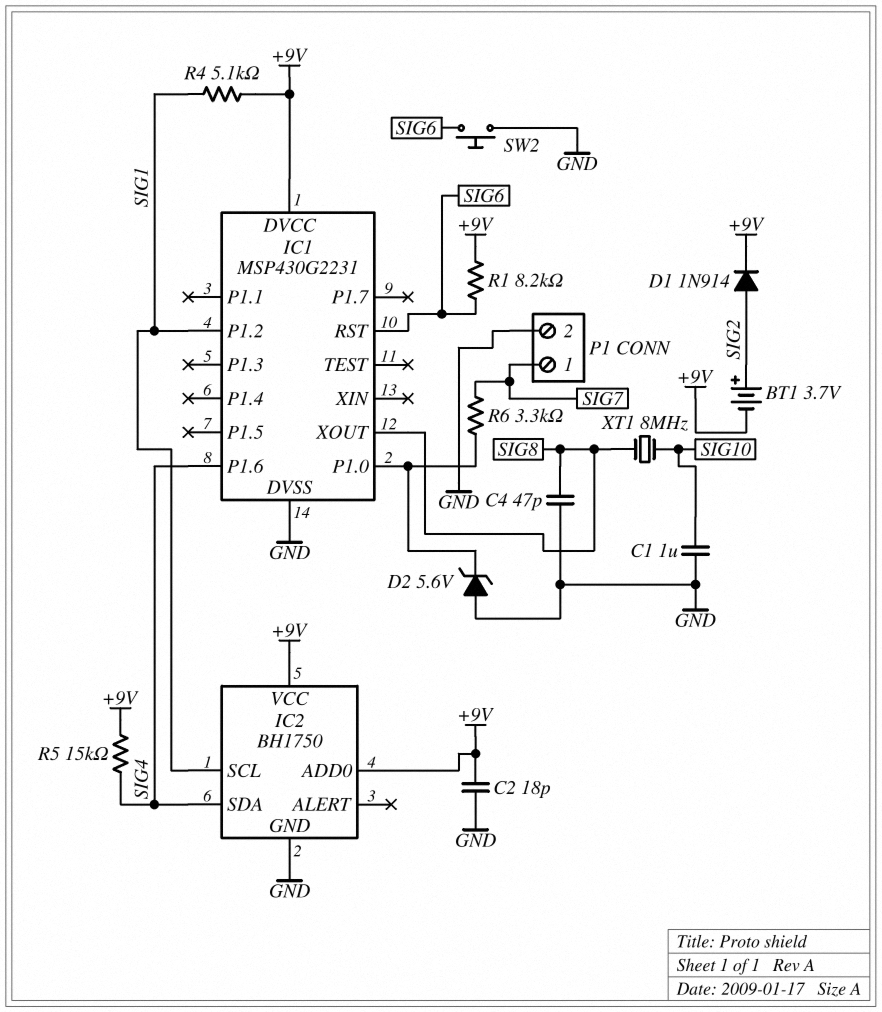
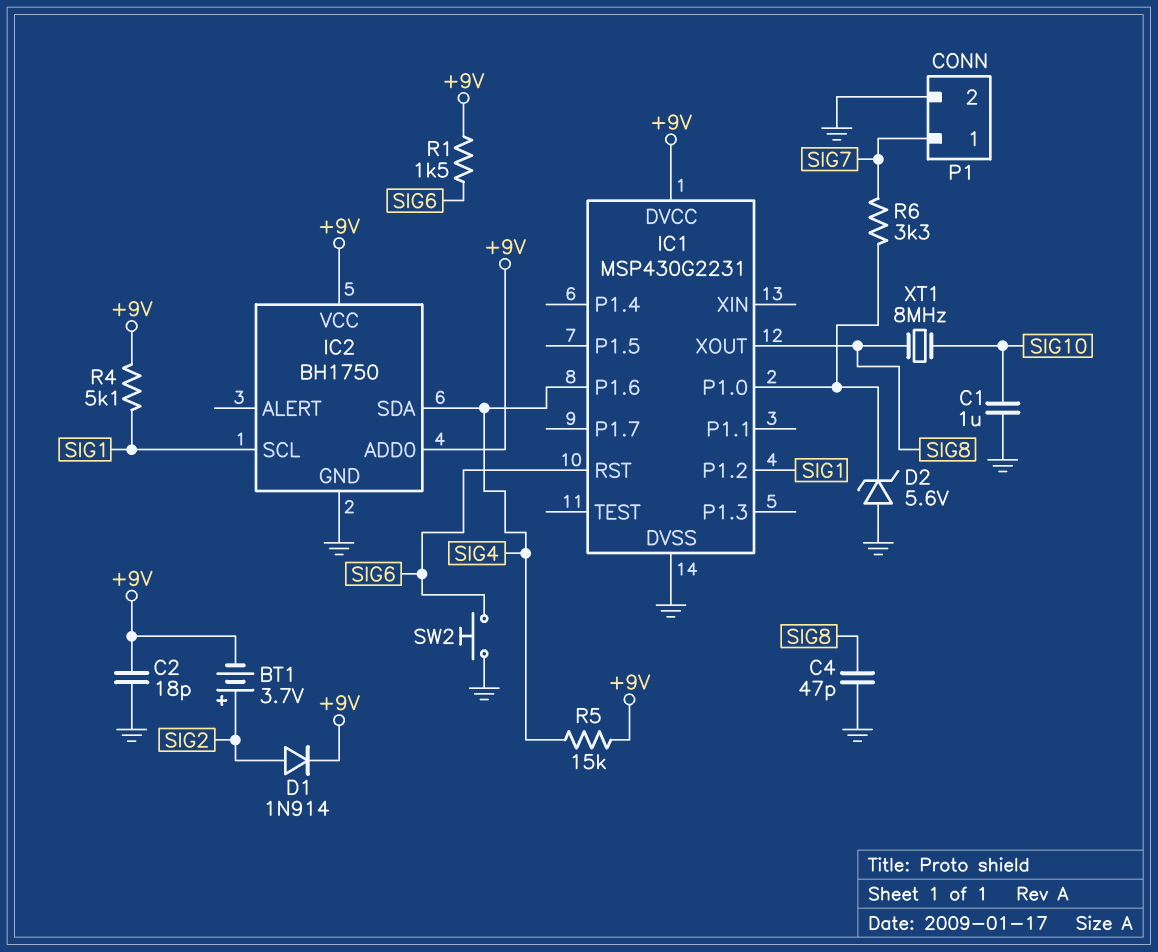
R1: 8.2k (+9V, SIG6) -> 1.5k (+9V, SIG6)

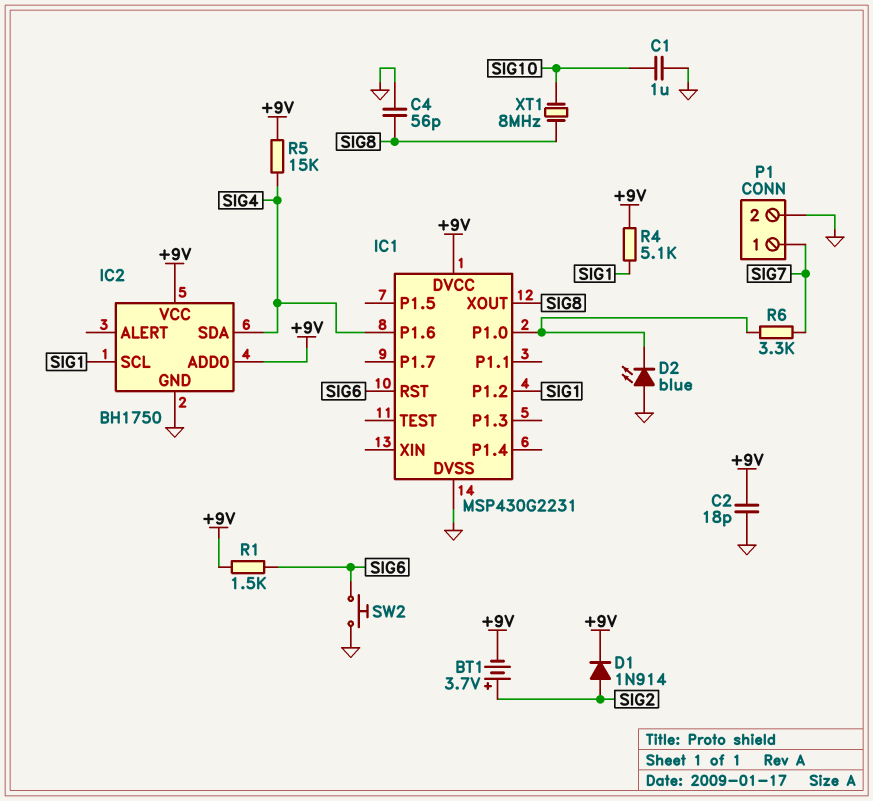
C4: 47pF (GND, SIG8) -> 56pF (GND, SIG8)
D2: zener 5.6V (A GND, K IC1/P1.0) -> LED blue (A GND, K IC1/P1.0)

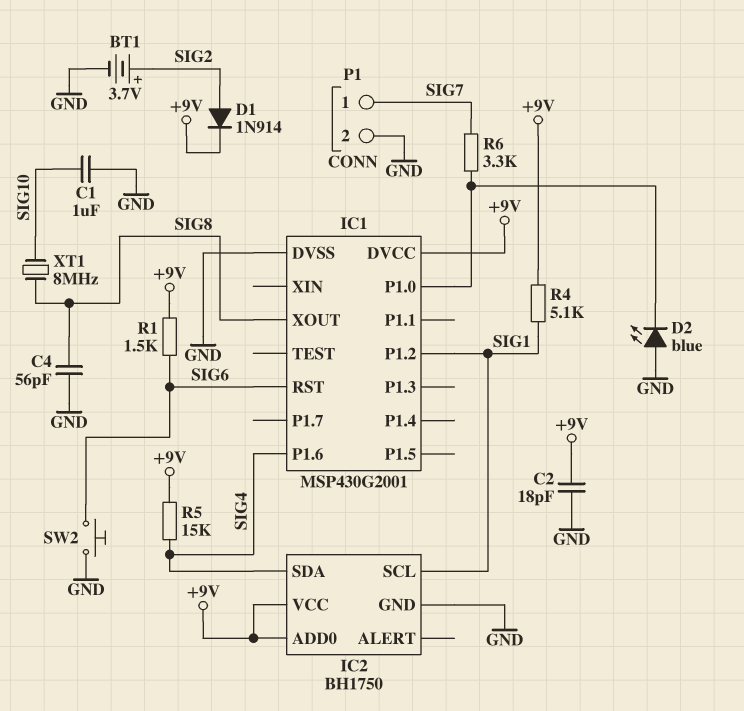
BT1: 3.7V (plus SIG2, minus +9V) -> 3.7V (plus SIG2, minus GND)
IC1: MSP430G2231 -> MSP430G2001

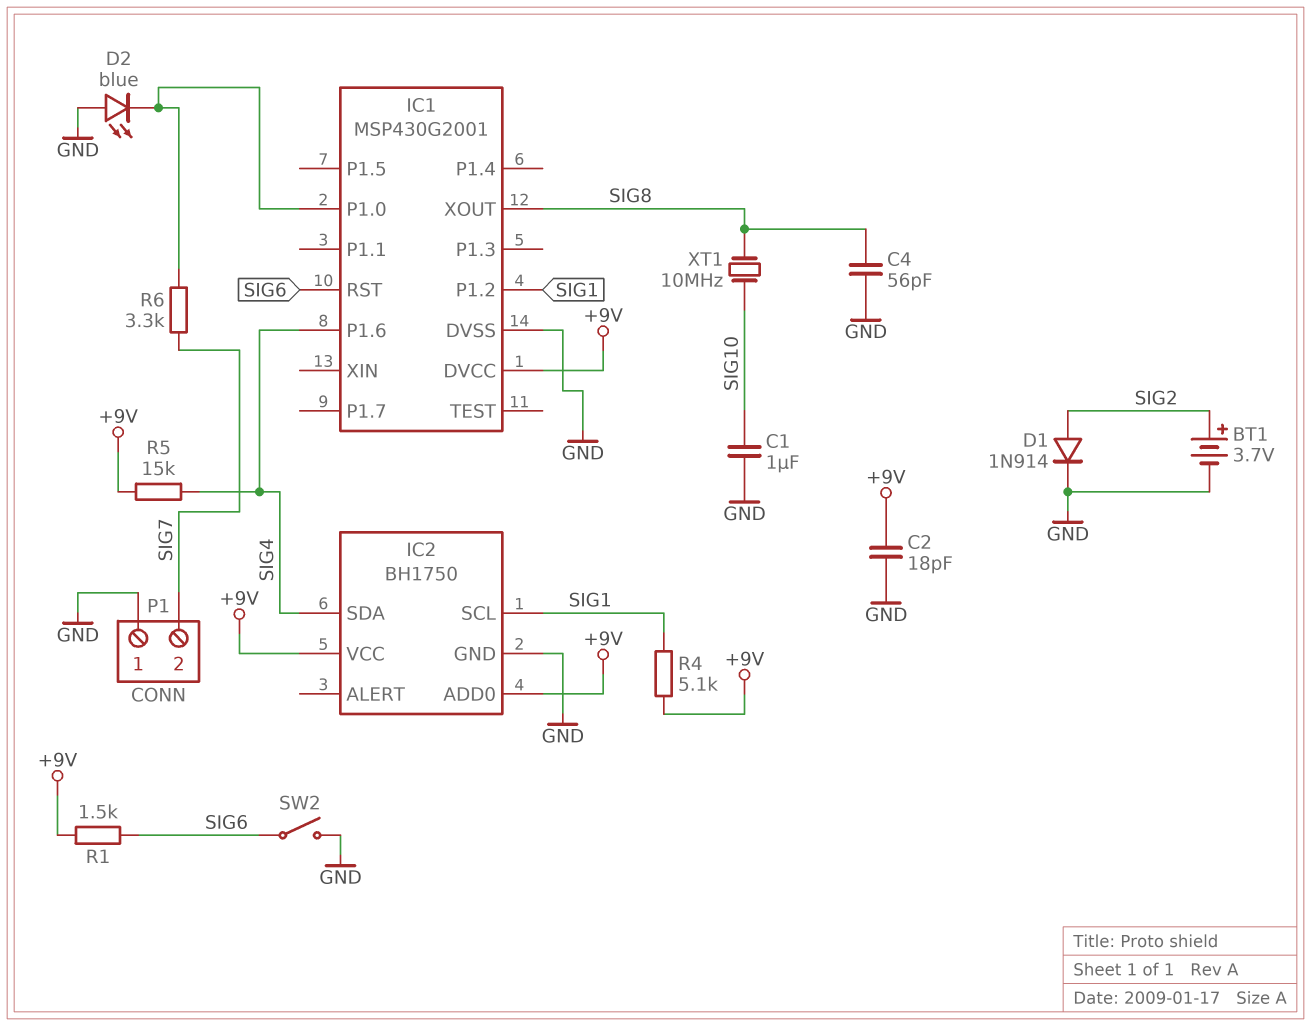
D1: diode 1N914 (A SIG2, K +9V) -> diode 1N914 (A SIG2, K GND)
P1 pin 1: SIG7 -> GND
P1 pin 2: GND -> SIG7
SW2: button (GND, SIG6) -> switch (GND, SIG6)
XT1: 8MHz (SIG8, SIG10) -> 10MHz (SIG8, SIG10)

